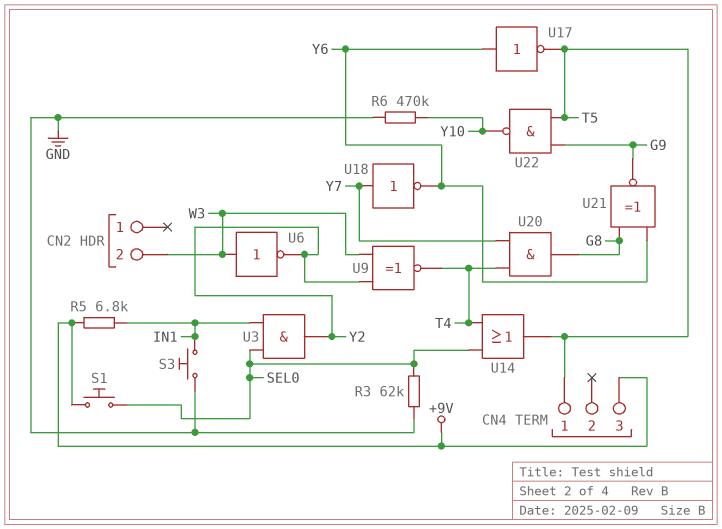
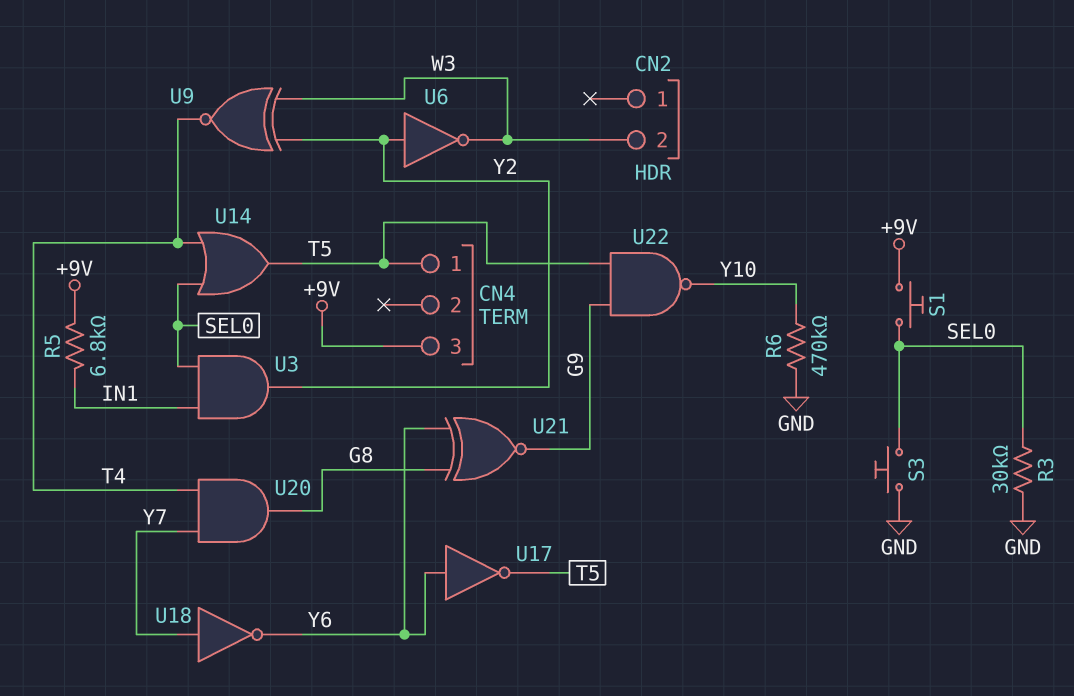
R3: 62k (GND, SEL0) -> 30k (GND, SEL0)
S3: button (GND, IN1) -> button (GND, SEL0)
U6: NOT (in W3, out Y2) -> NOT (in Y2, out W3)

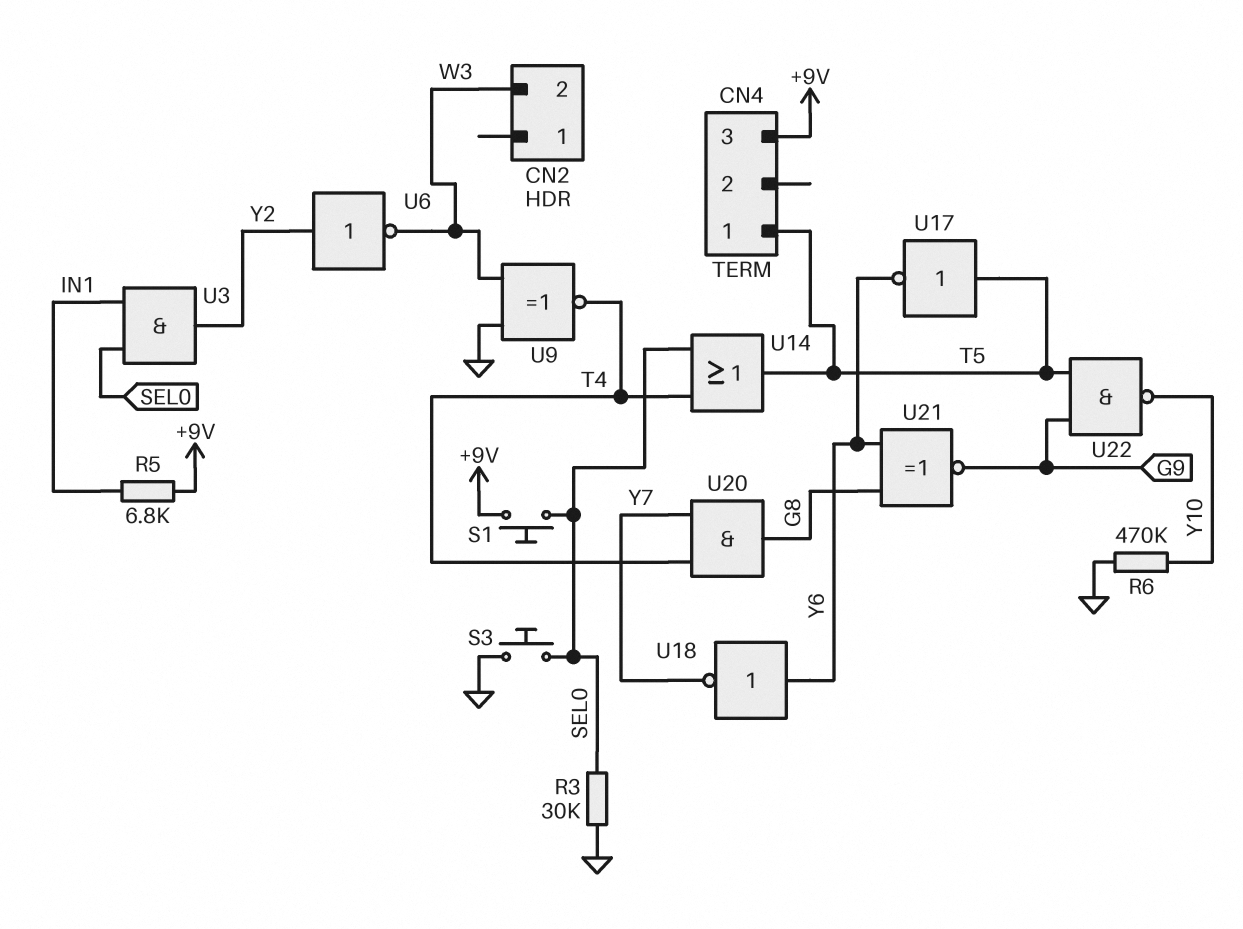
U9: XNOR (in W3, in Y2, out T4) -> XNOR (in GND, in W3, out T4)
U17: NOT (in Y6, out T5) -> NOT (in T5, out Y6)
U18: NOT (in Y7, out Y6) -> NOT (in Y6, out Y7)

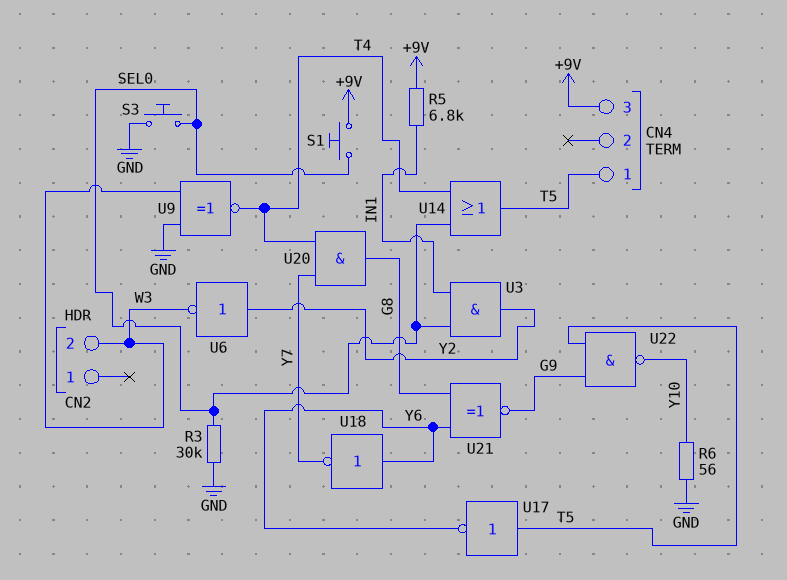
R6: 470k (GND, Y10) -> 56 (GND, Y10)

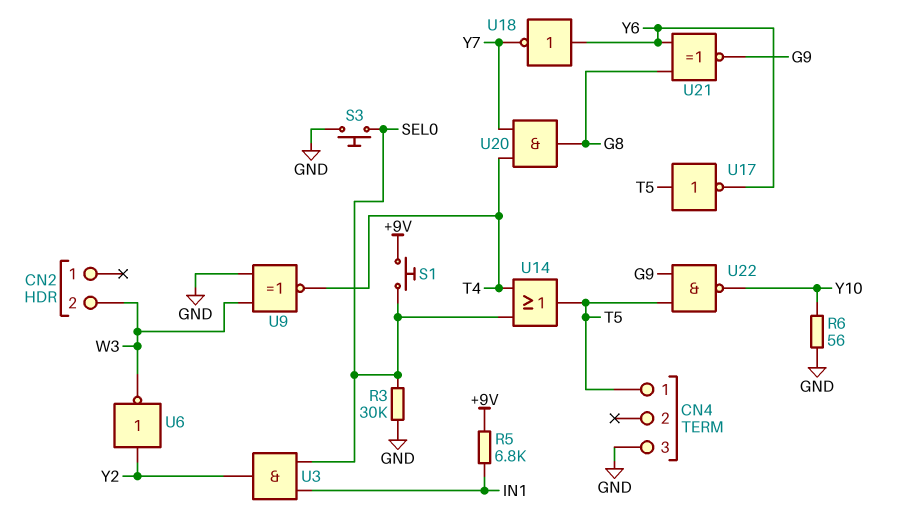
CN4 pin 3: +9V -> GND

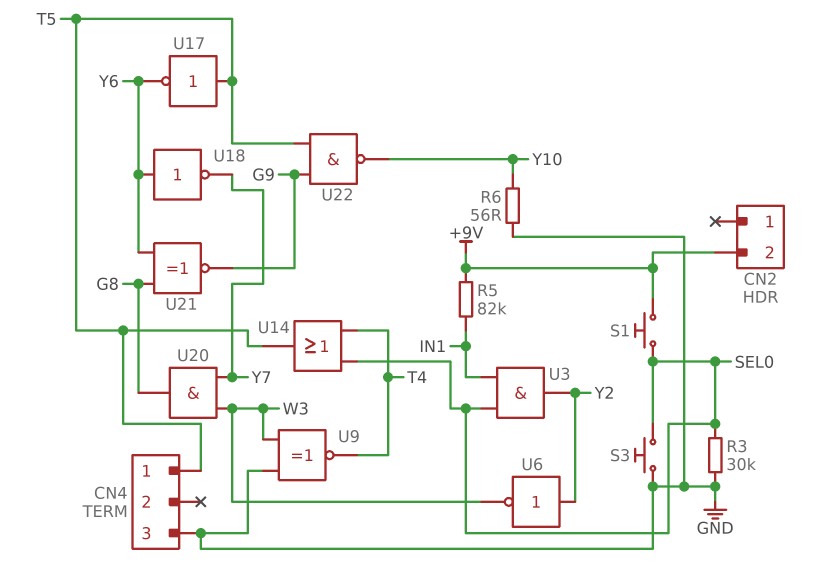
CN2 pin 2: W3 -> +9V
R5: 6.8k (+9V, IN1) -> 82k (+9V, IN1)
U20: AND (in T4, in Y7, out G8) -> AND (in W3, in Y7, out G8)

